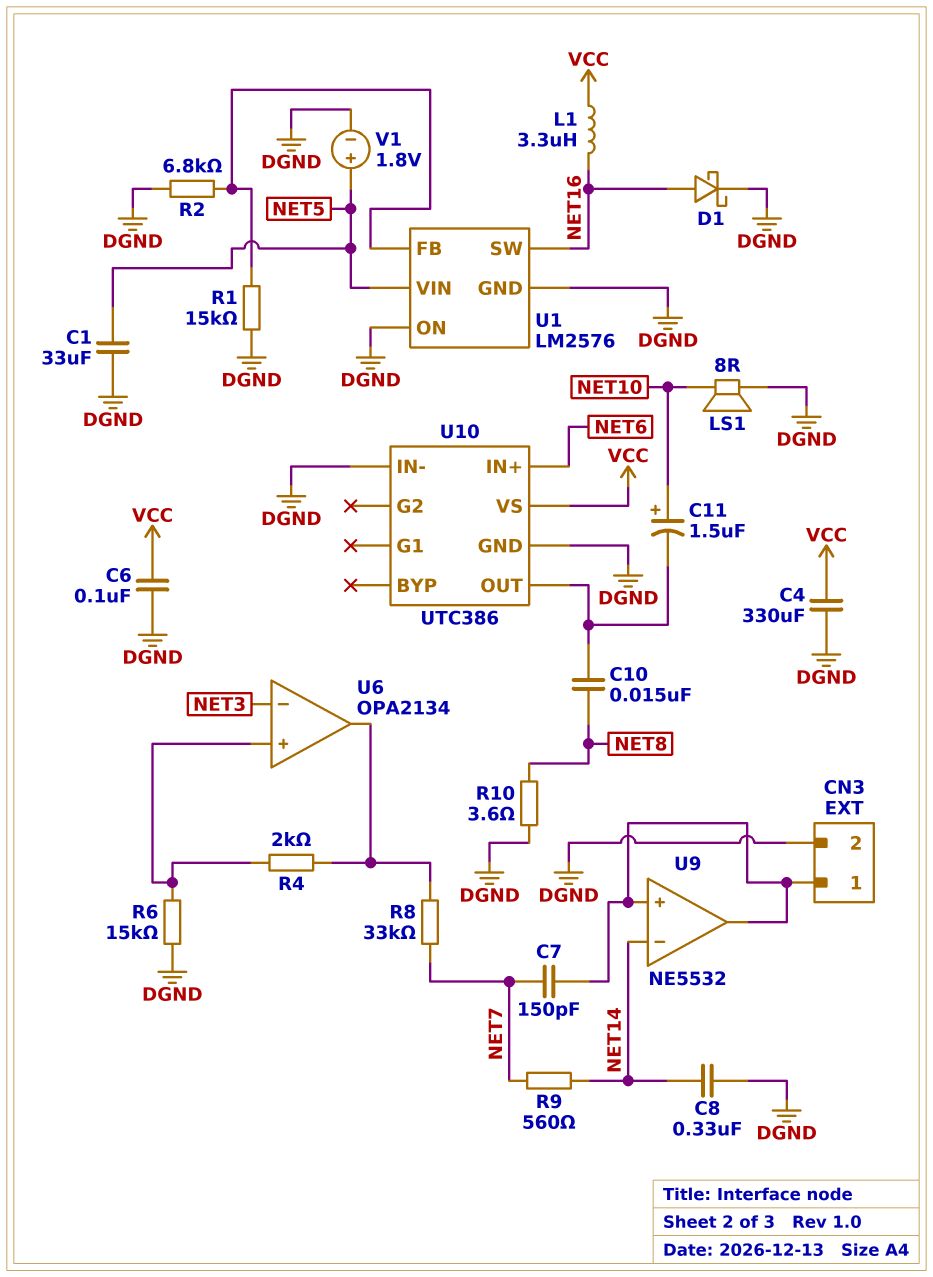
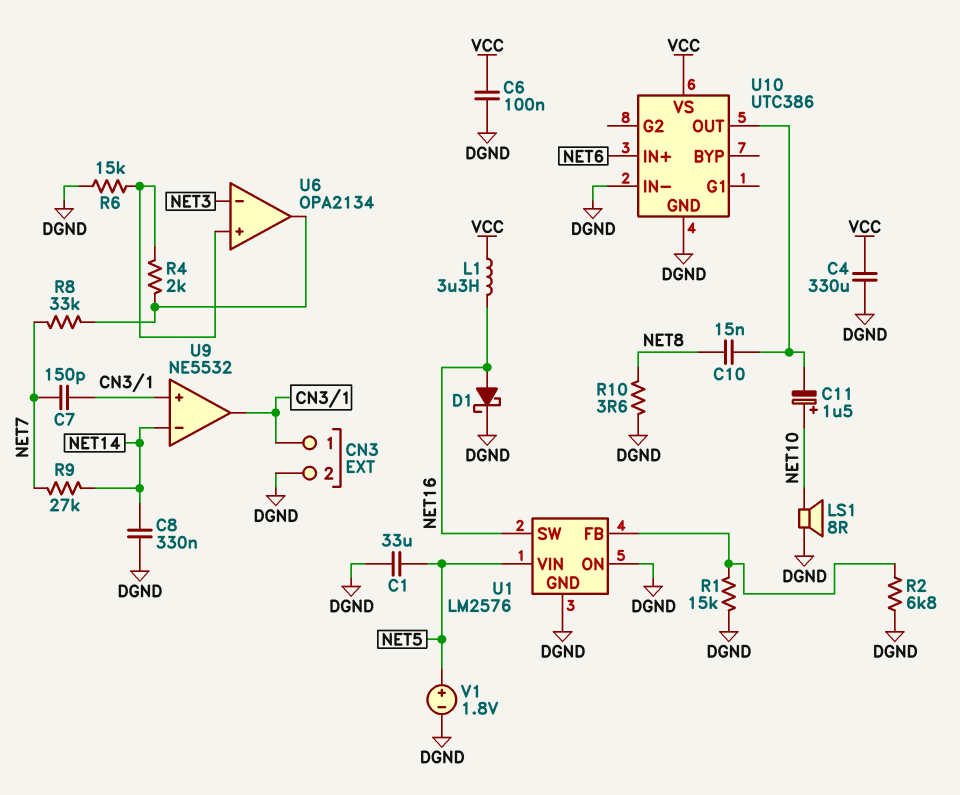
R9: 560 (NET7, NET14) -> 27k (NET7, NET14)

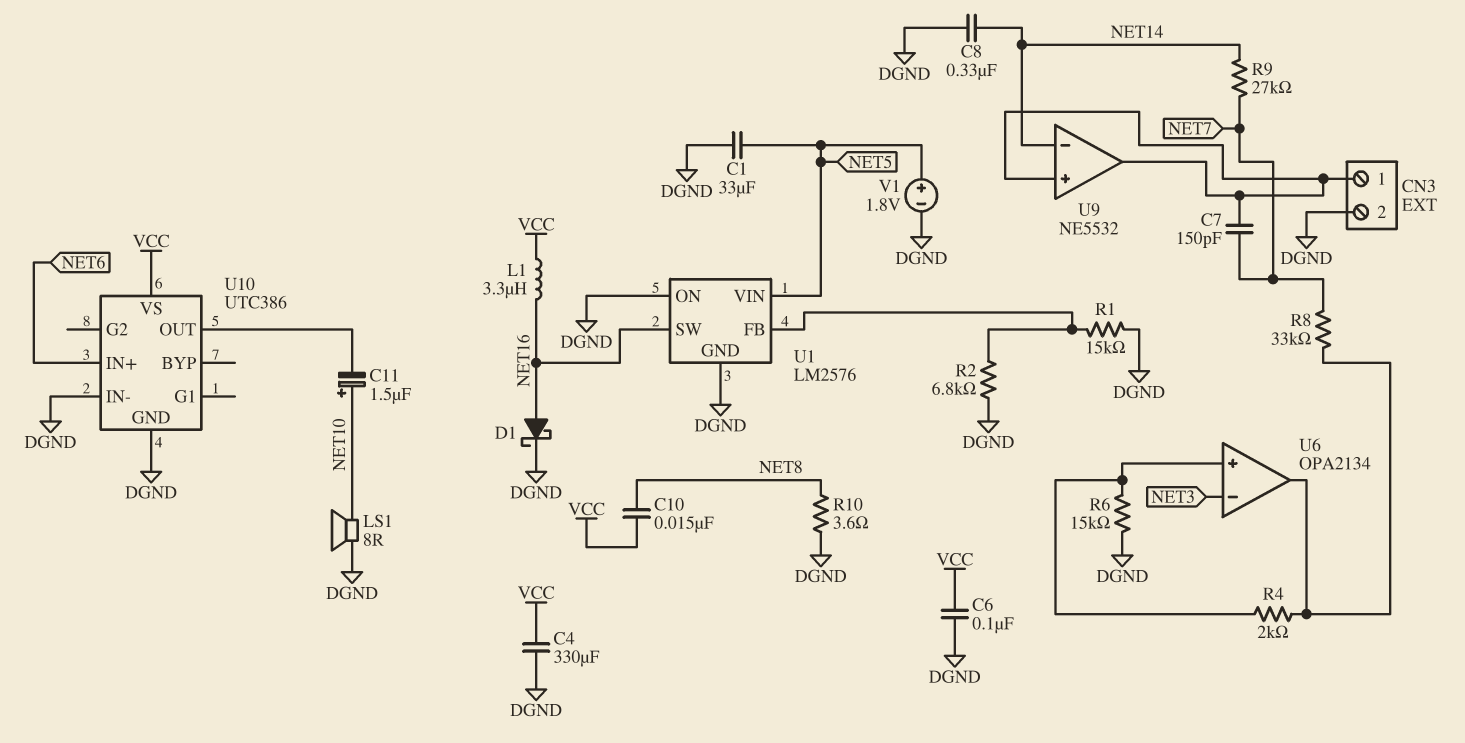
C10: 15nF (NET8, U10/OUT) -> 15nF (NET8, VCC)

